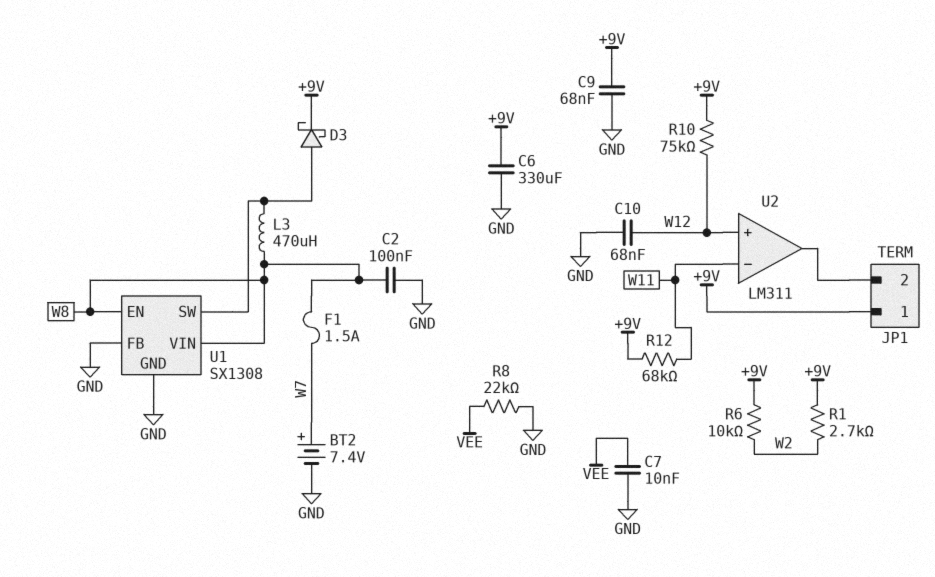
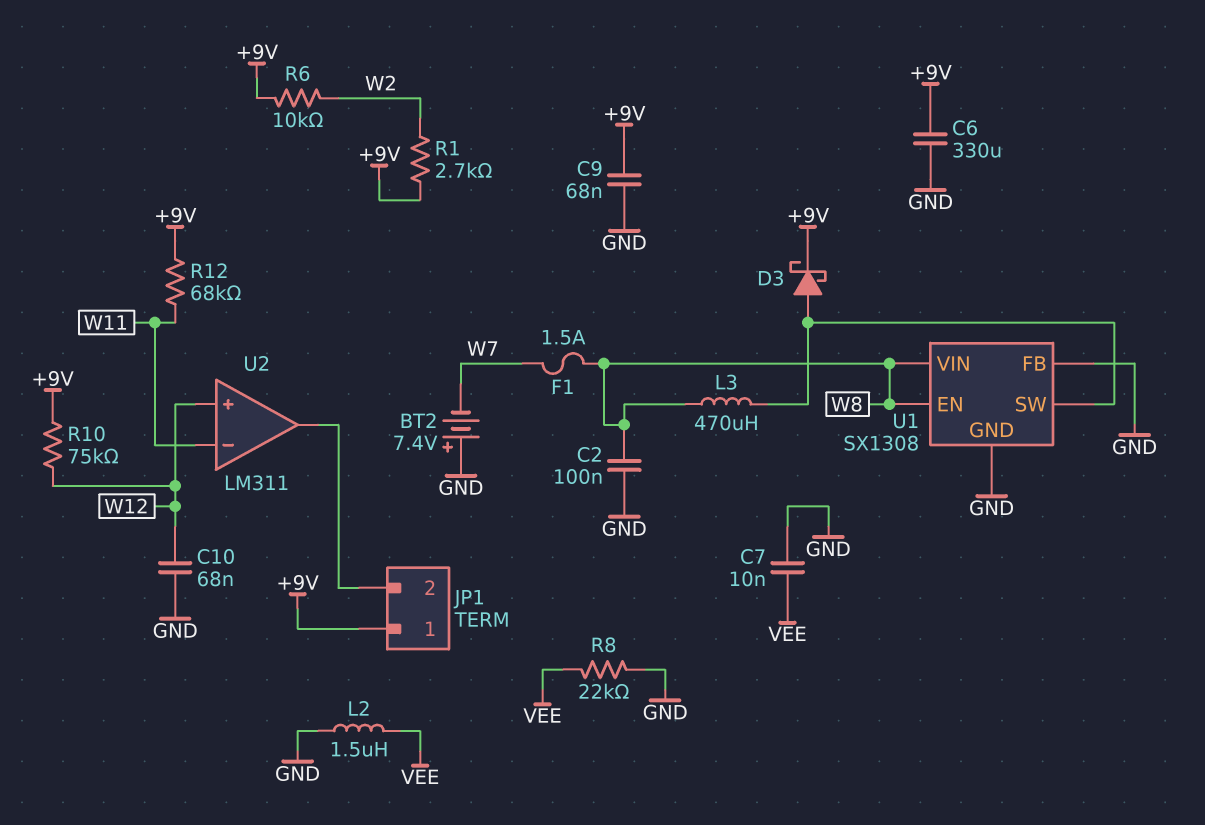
BT2: 7.4V (plus W7, minus GND) -> 7.4V (plus GND, minus W7)
L2: none -> 1.5uH (GND, VEE)

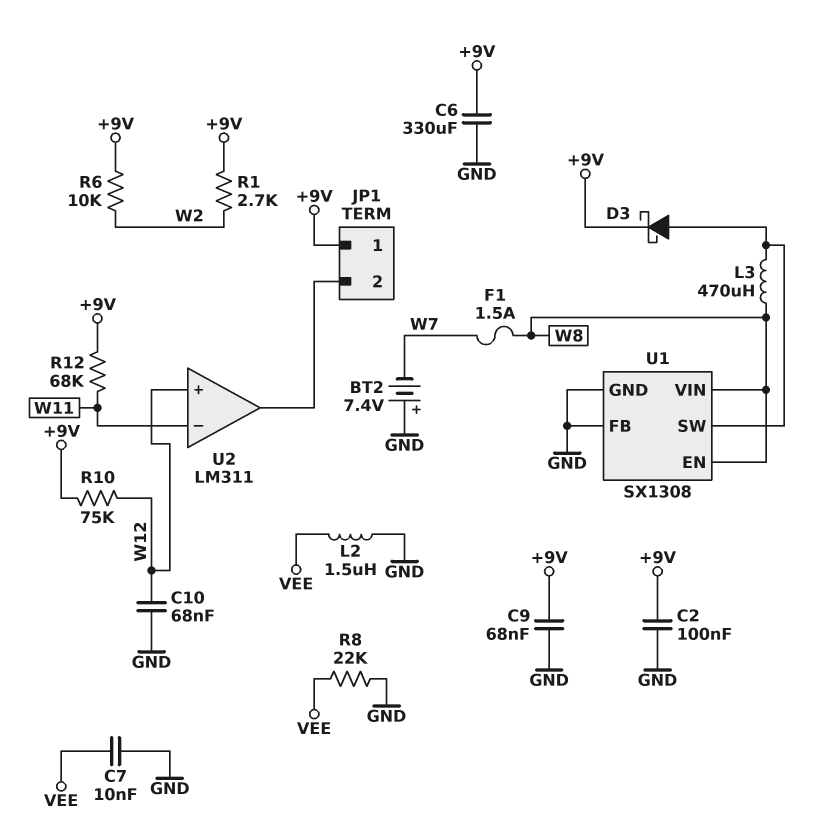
C2: 100nF (GND, W8) -> 100nF (+9V, GND)

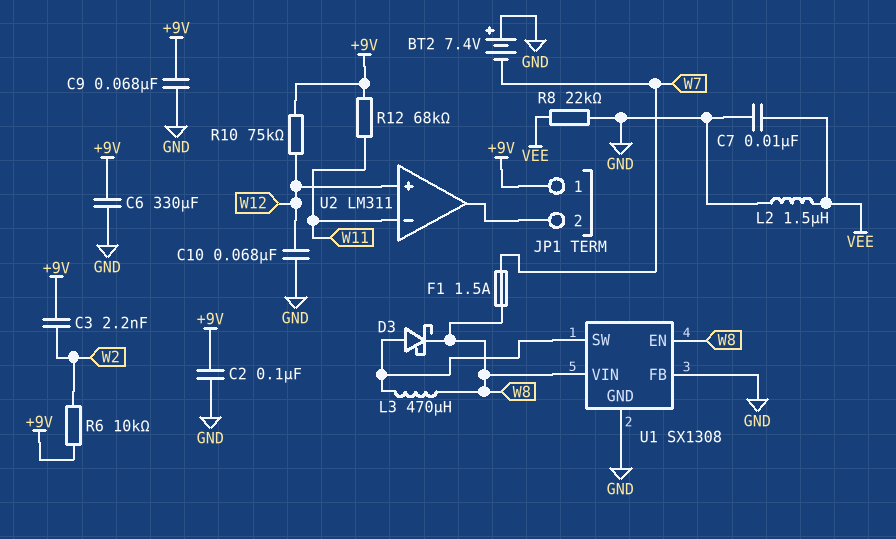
C3: none -> 2.2nF (+9V, W2)
D3: schottky (A U1/SW, K +9V) -> schottky (A U1/SW, K W8)
R1: 2.7k (+9V, W2) -> none

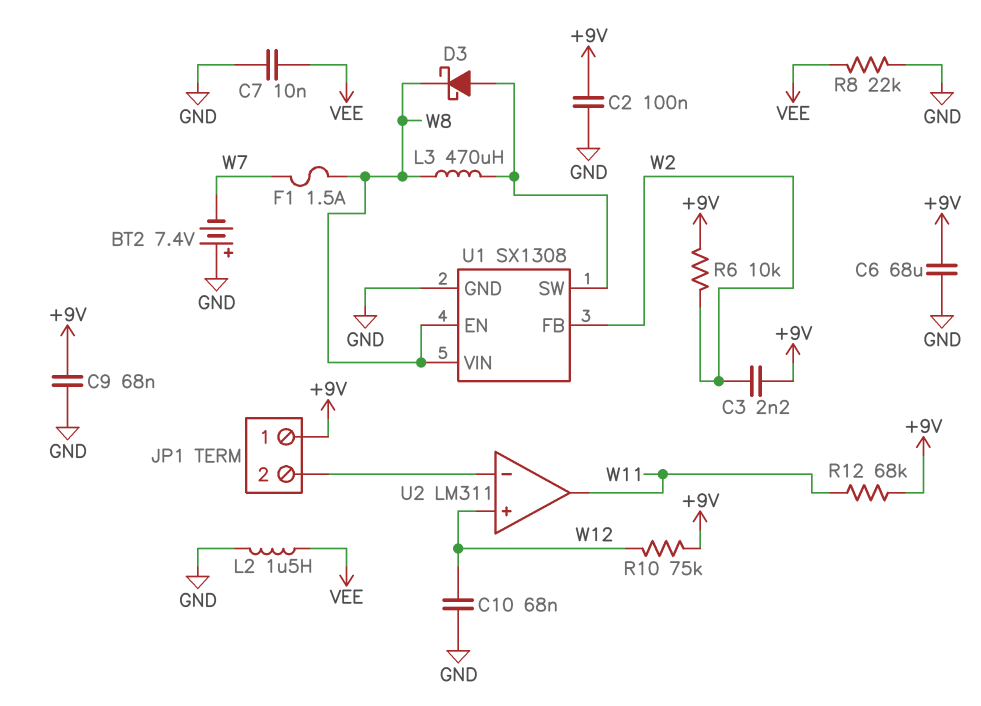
C6: 330uF (+9V, GND) -> 68uF (+9V, GND)
U1 pin FB: GND -> W2
U2 pin in-: W11 -> JP1/2
U2 pin out: JP1/2 -> W11

